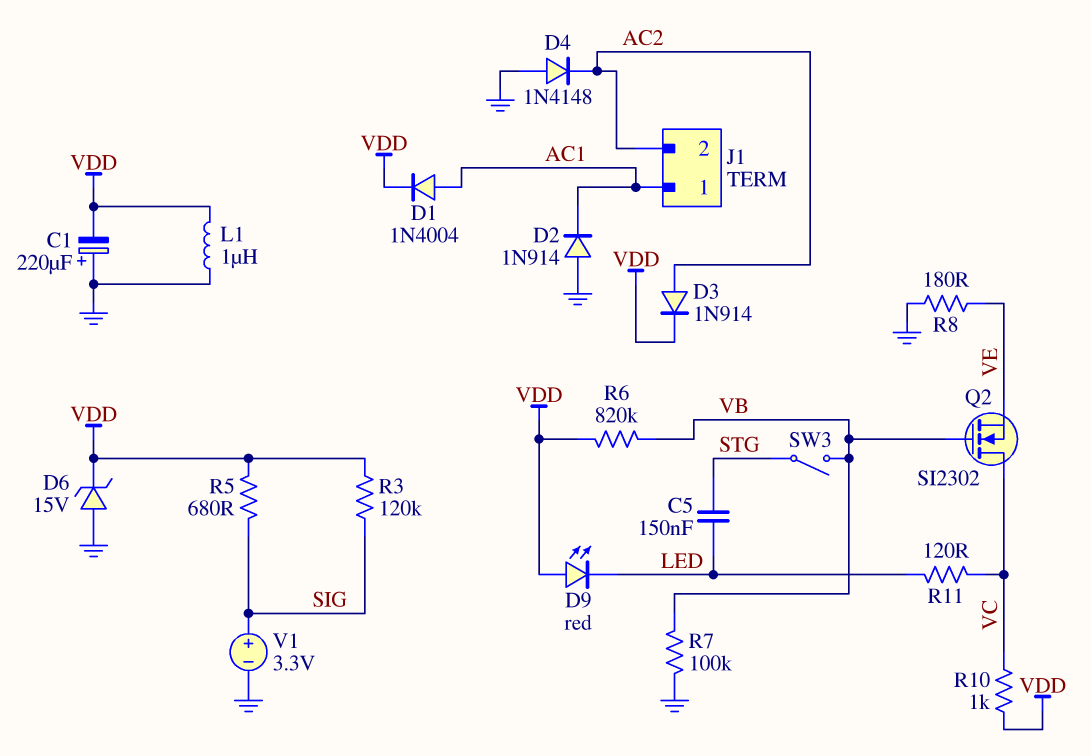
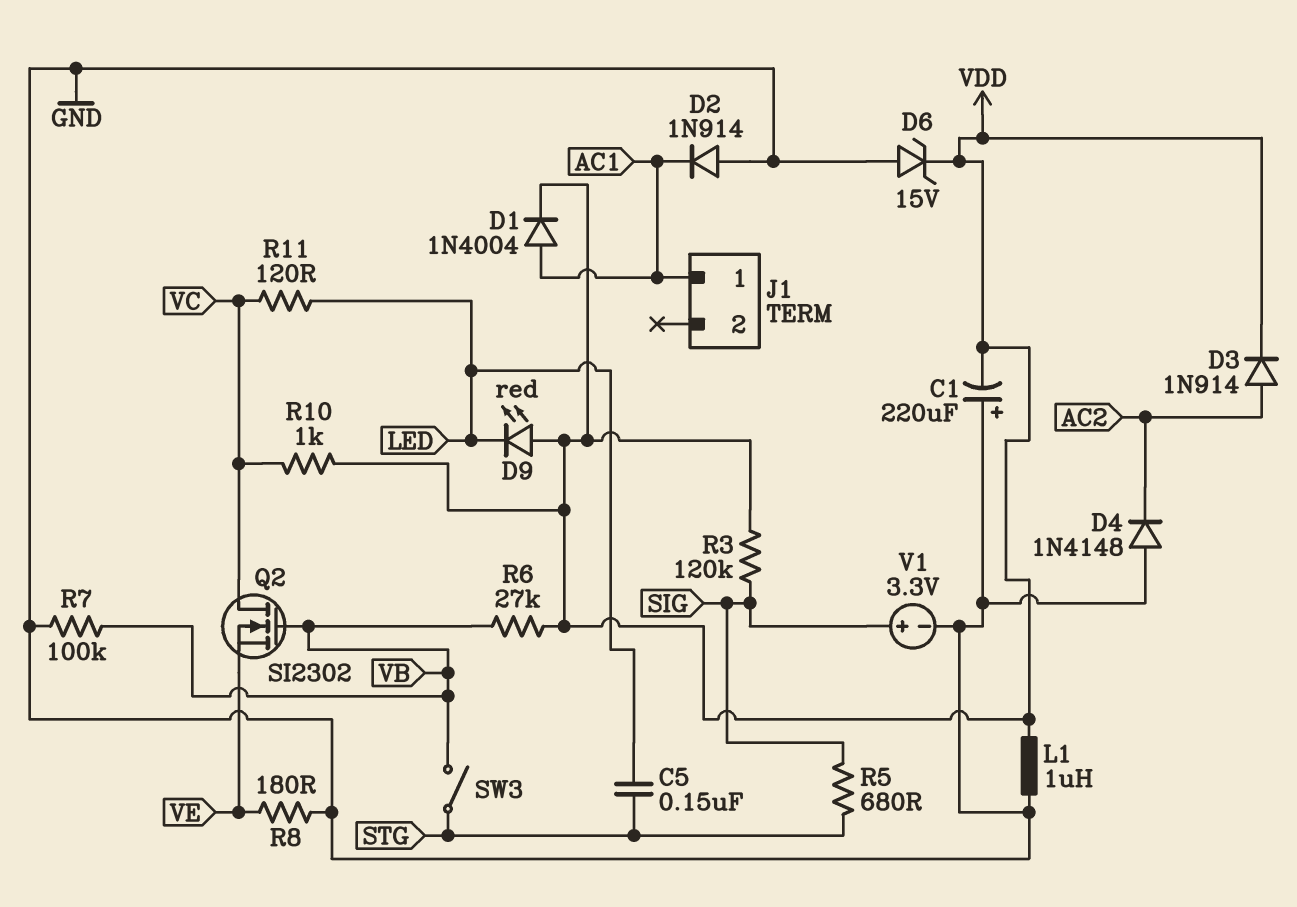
J1 pin 2: AC2 -> none
R5: 680 (SIG, VDD) -> 680 (SIG, STG)
R6: 820k (VB, VDD) -> 27k (VB, VDD)

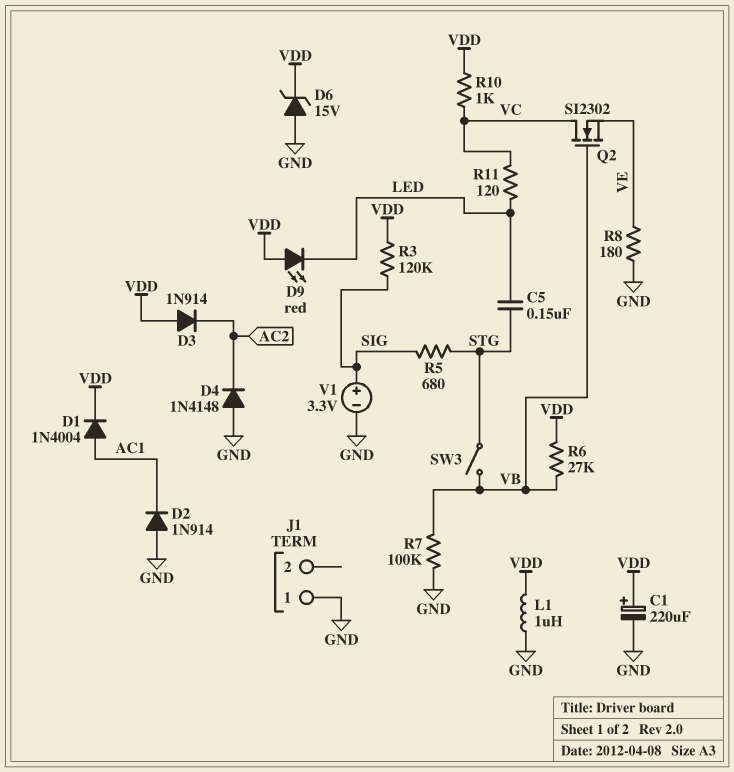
C1: 220uF (plus GND, minus VDD) -> 220uF (plus VDD, minus GND)
D3: diode 1N914 (A AC2, K VDD) -> diode 1N914 (A VDD, K AC2)
J1 pin 1: AC1 -> GND

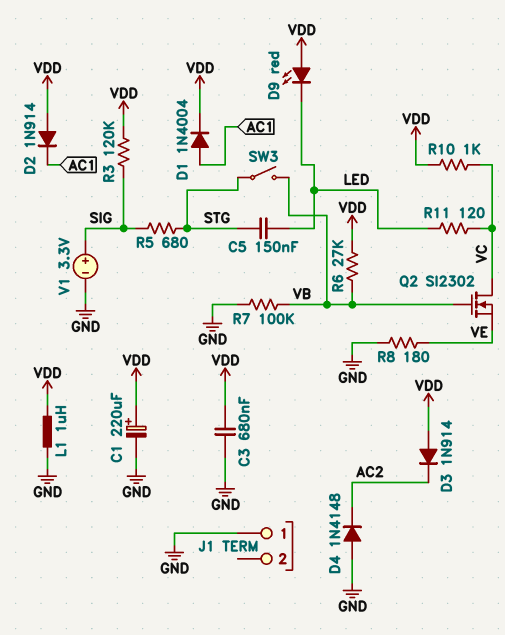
C3: none -> 680nF (GND, VDD)
D2: diode 1N914 (A GND, K AC1) -> diode 1N914 (A VDD, K AC1)
D6: zener 15V (A GND, K VDD) -> none

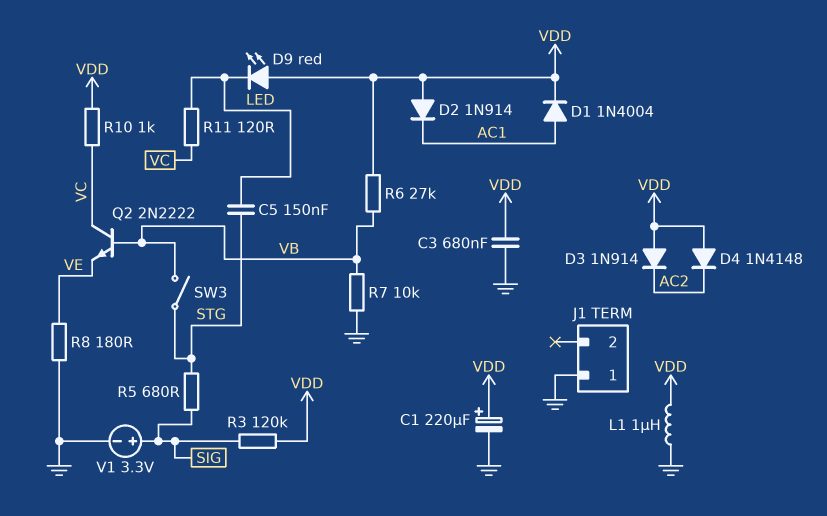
D4: diode 1N4148 (A GND, K AC2) -> diode 1N4148 (A VDD, K AC2)
Q2: NMOS SI2302 (G VB, D VC, S VE) -> NPN 2N2222 (B VB, C VC, E VE)
R7: 100k (GND, VB) -> 10k (GND, VB)

